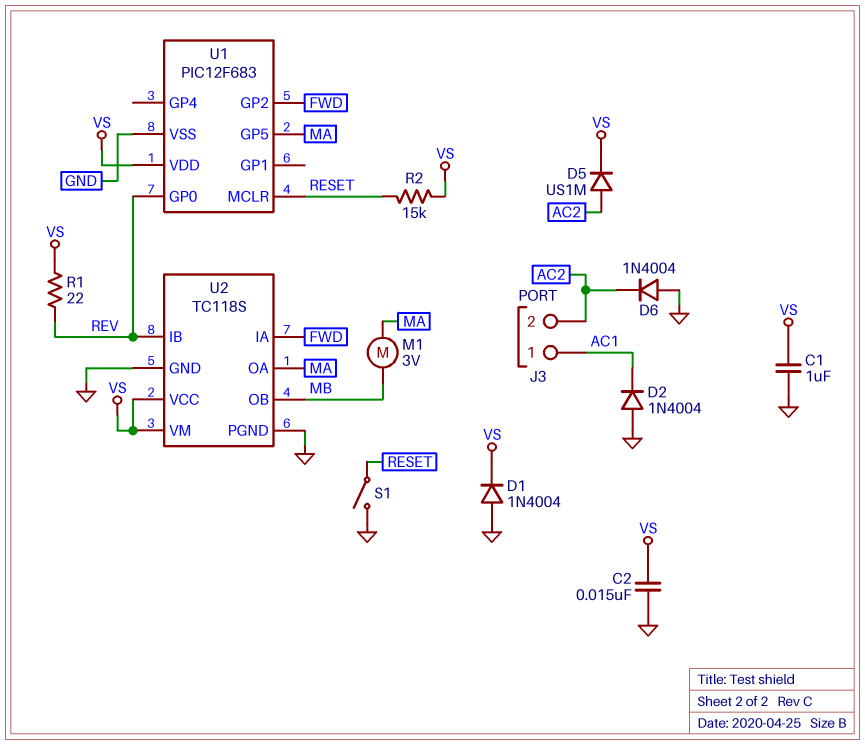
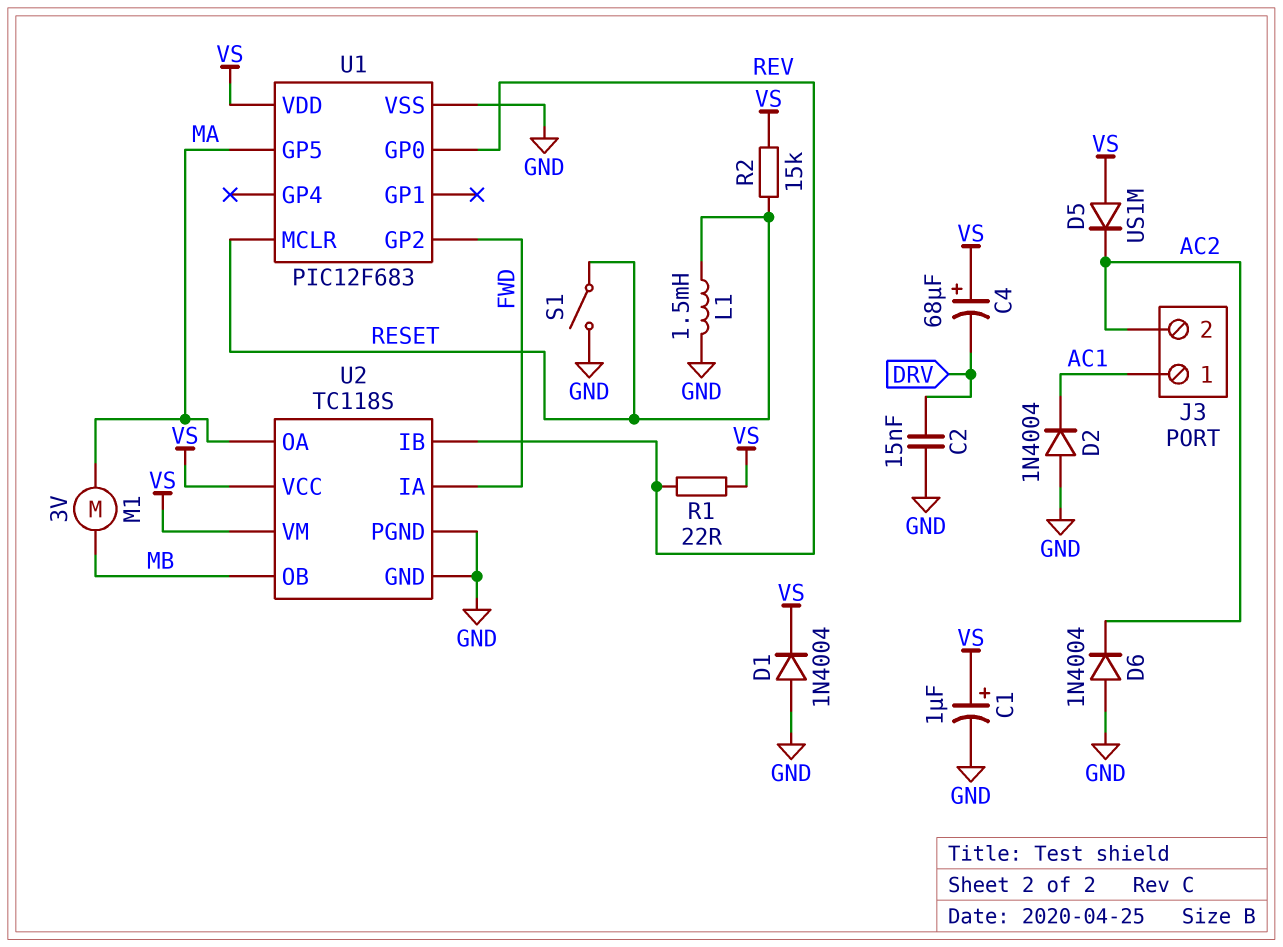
C1: 1uF (GND, VS) -> 1uF (plus VS, minus GND)
C2: 15nF (GND, VS) -> 15nF (DRV, GND)
C4: none -> 68uF (plus VS, minus DRV)
D5: diode US1M (A AC2, K VS) -> diode US1M (A VS, K AC2)
L1: none -> 1.5mH (GND, RESET)

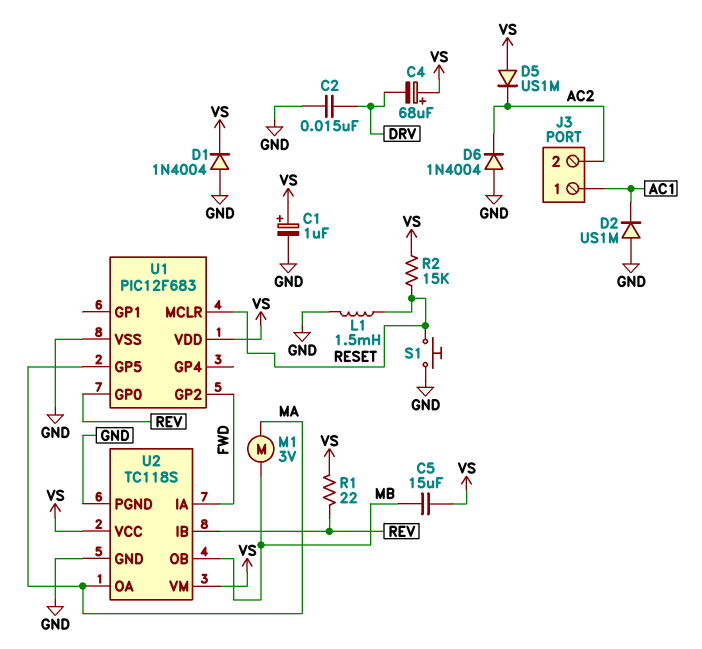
C5: none -> 15uF (MB, VS)
D2: diode 1N4004 (A GND, K AC1) -> diode US1M (A GND, K AC1)
S1: switch (GND, RESET) -> button (GND, RESET)

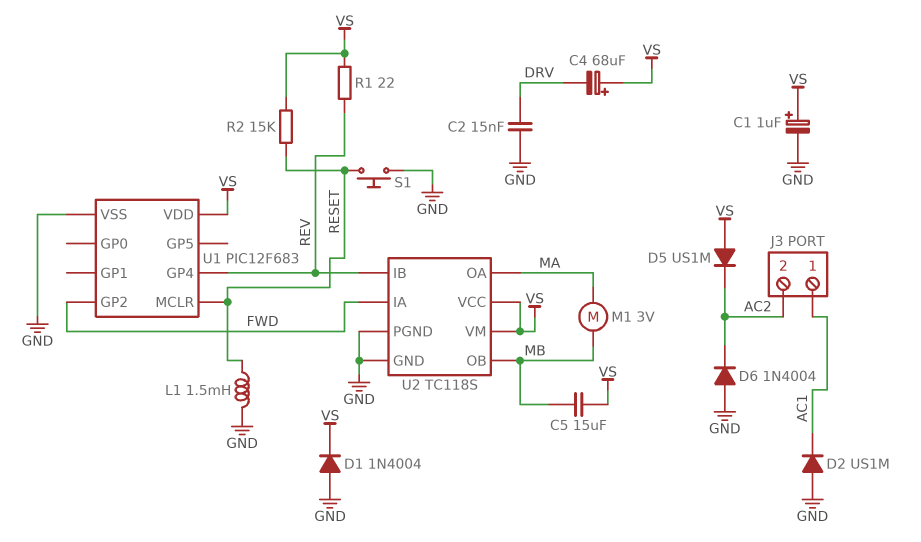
U1 pin GP0: REV -> none
U1 pin GP4: none -> REV
U1 pin GP5: MA -> none

